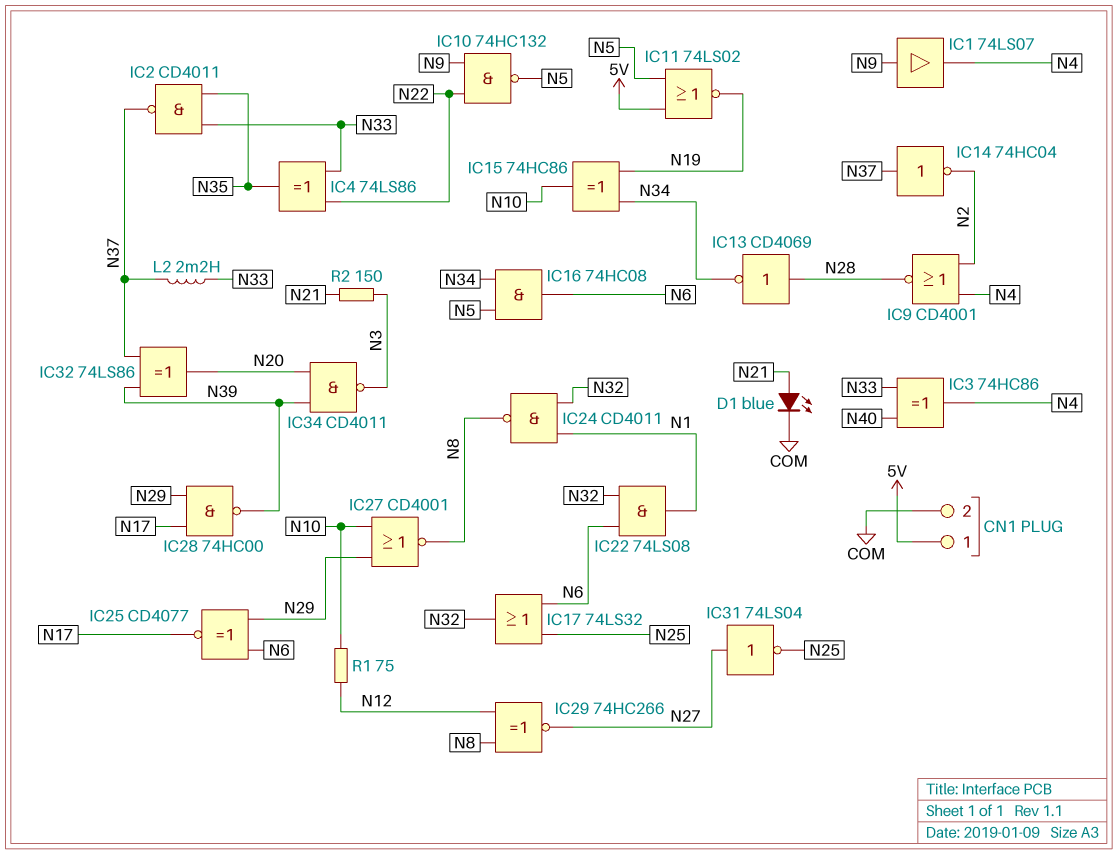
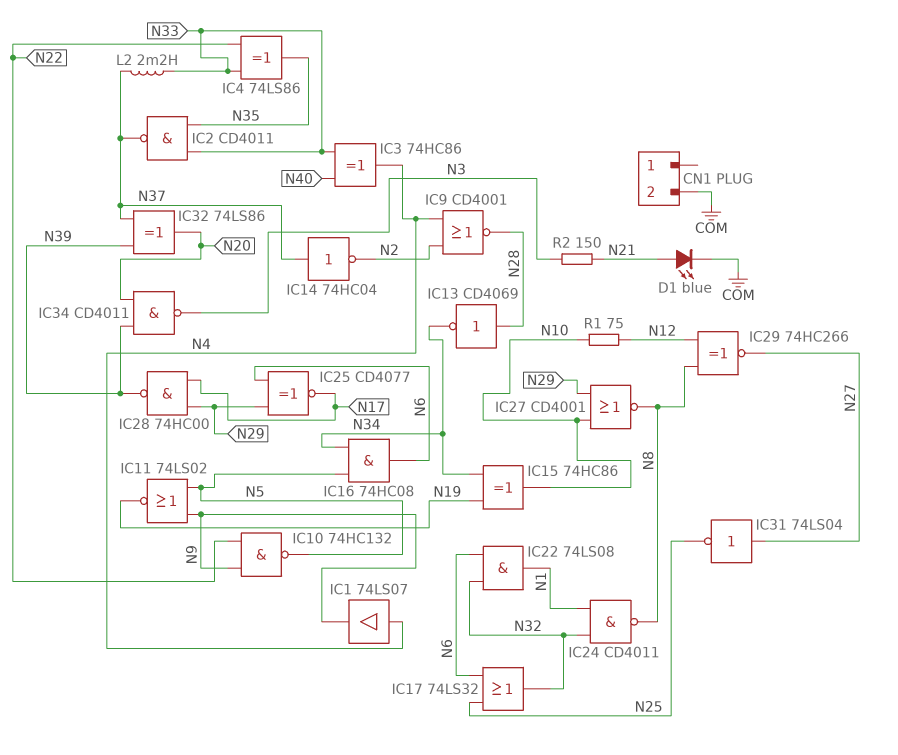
CN1 pin 1: 5V -> none
IC1: buffer 74LS07 (in N9, out N4) -> buffer 74LS07 (in N4, out N9)
IC11: NOR 74LS02 (in 5V, in N5, out N19) -> NOR 74LS02 (in N5, in N9, out N19)

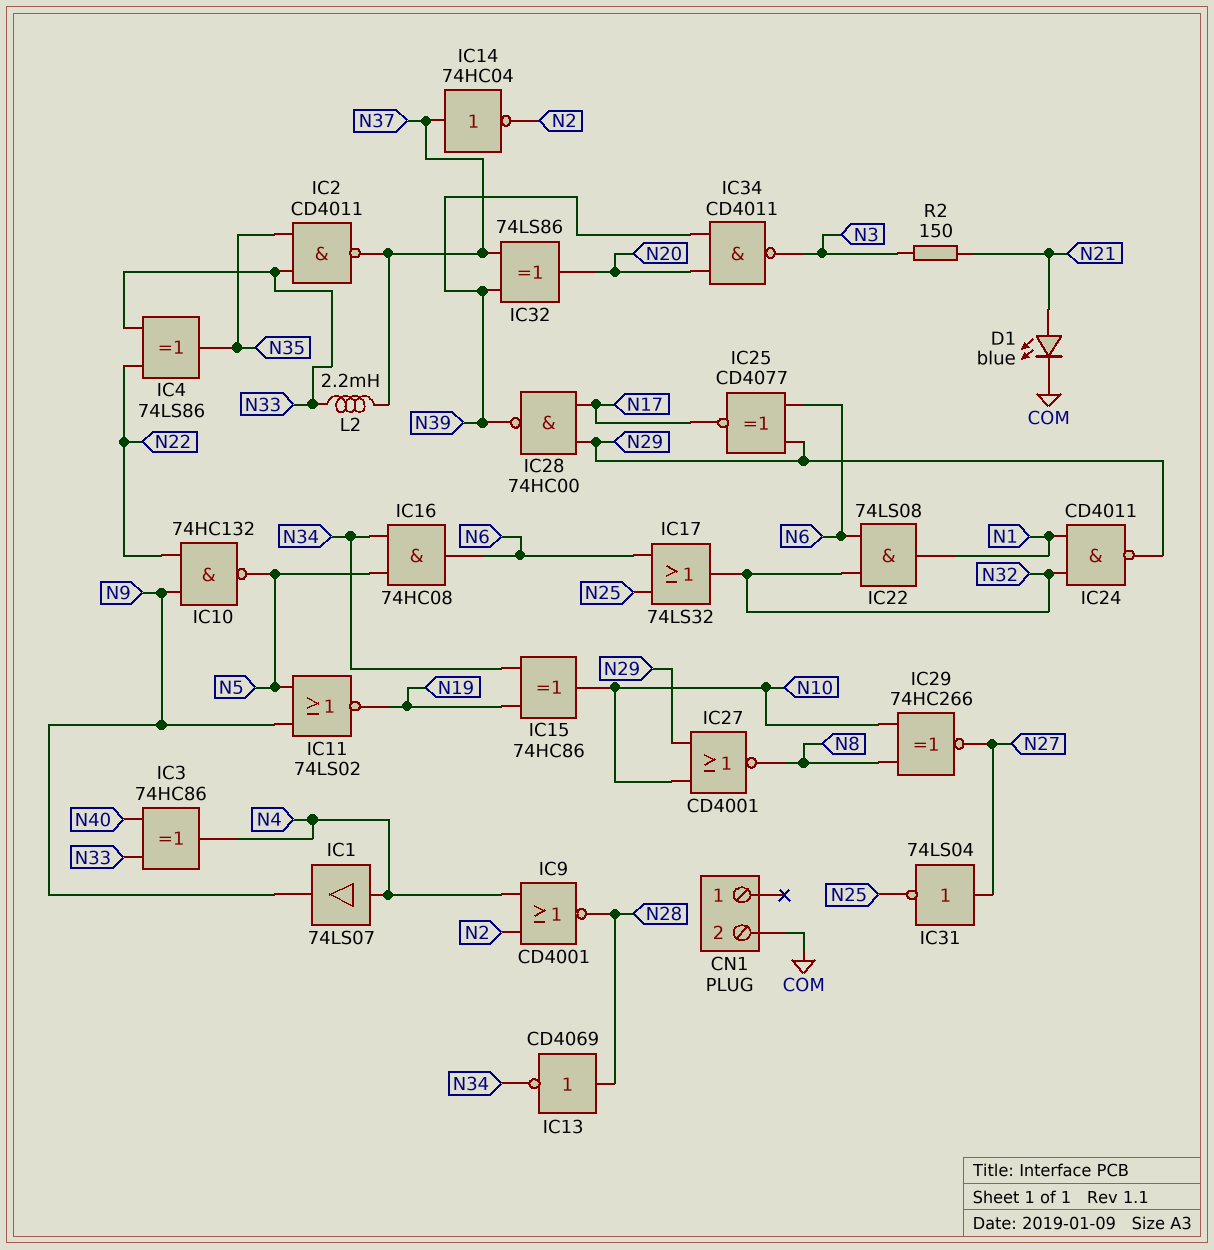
IC24: NAND CD4011 (in N1, in N32, out N8) -> NAND CD4011 (in N1, in N32, out N29)
IC29: XNOR 74HC266 (in N8, in N12, out N27) -> XNOR 74HC266 (in N8, in N10, out N27)
R1: 75 (N10, N12) -> none

